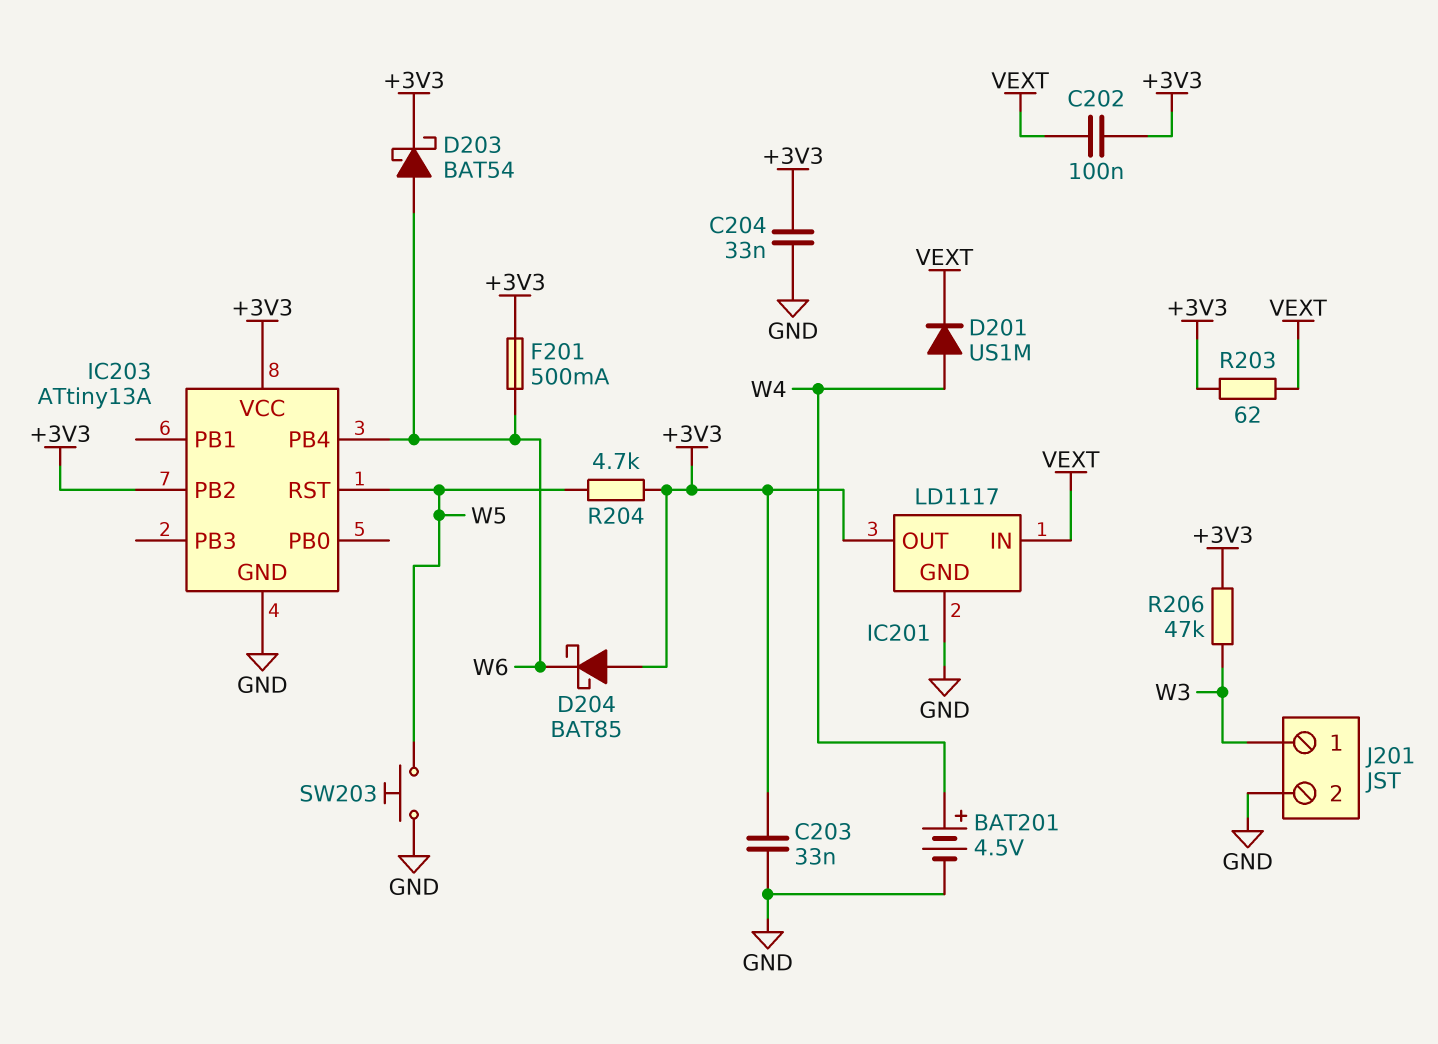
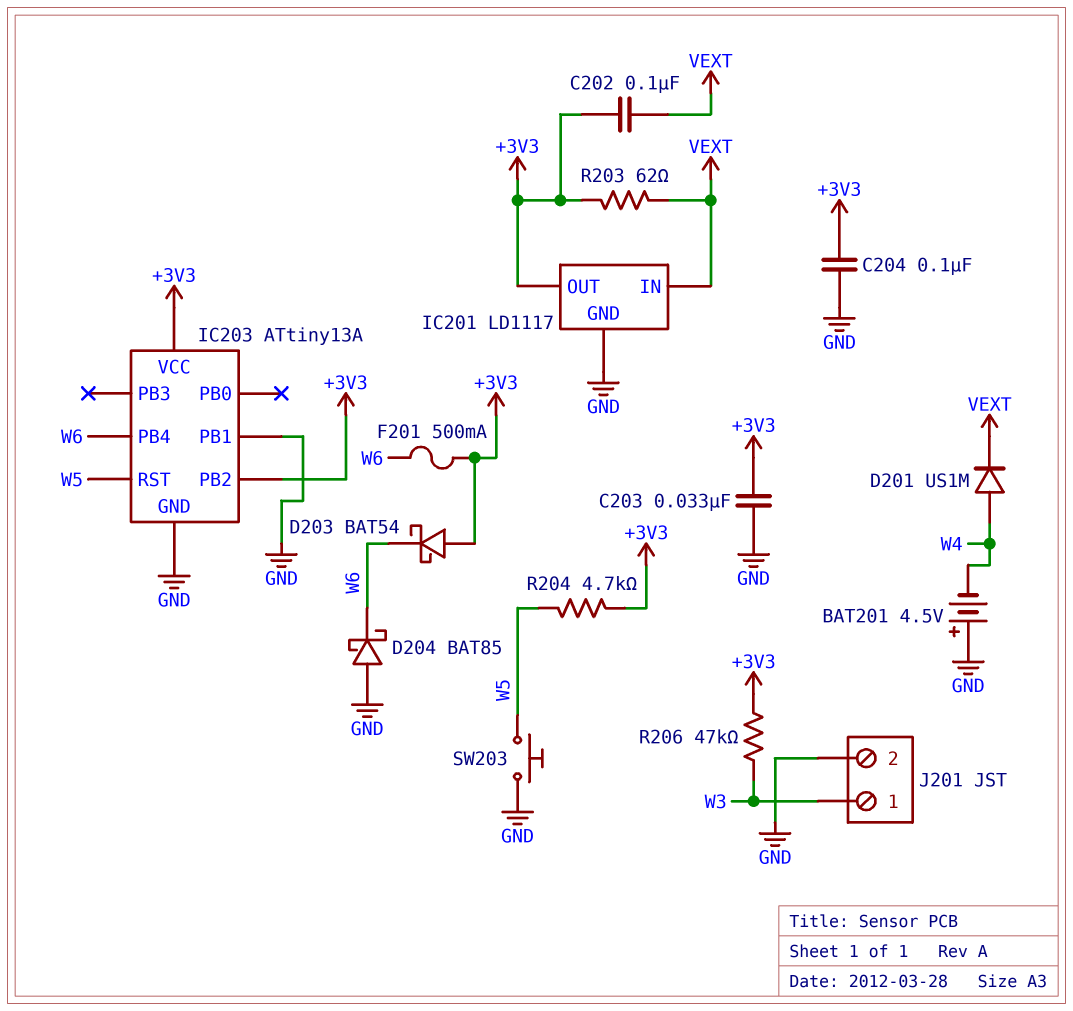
BAT201: 4.5V (plus W4, minus GND) -> 4.5V (plus GND, minus W4)
C204: 33nF (+3V3, GND) -> 100nF (+3V3, GND)
D203: schottky BAT54 (A W6, K +3V3) -> schottky BAT54 (A +3V3, K W6)
D204: schottky BAT85 (A +3V3, K W6) -> schottky BAT85 (A GND, K W6)
IC203 pin PB1: none -> GND

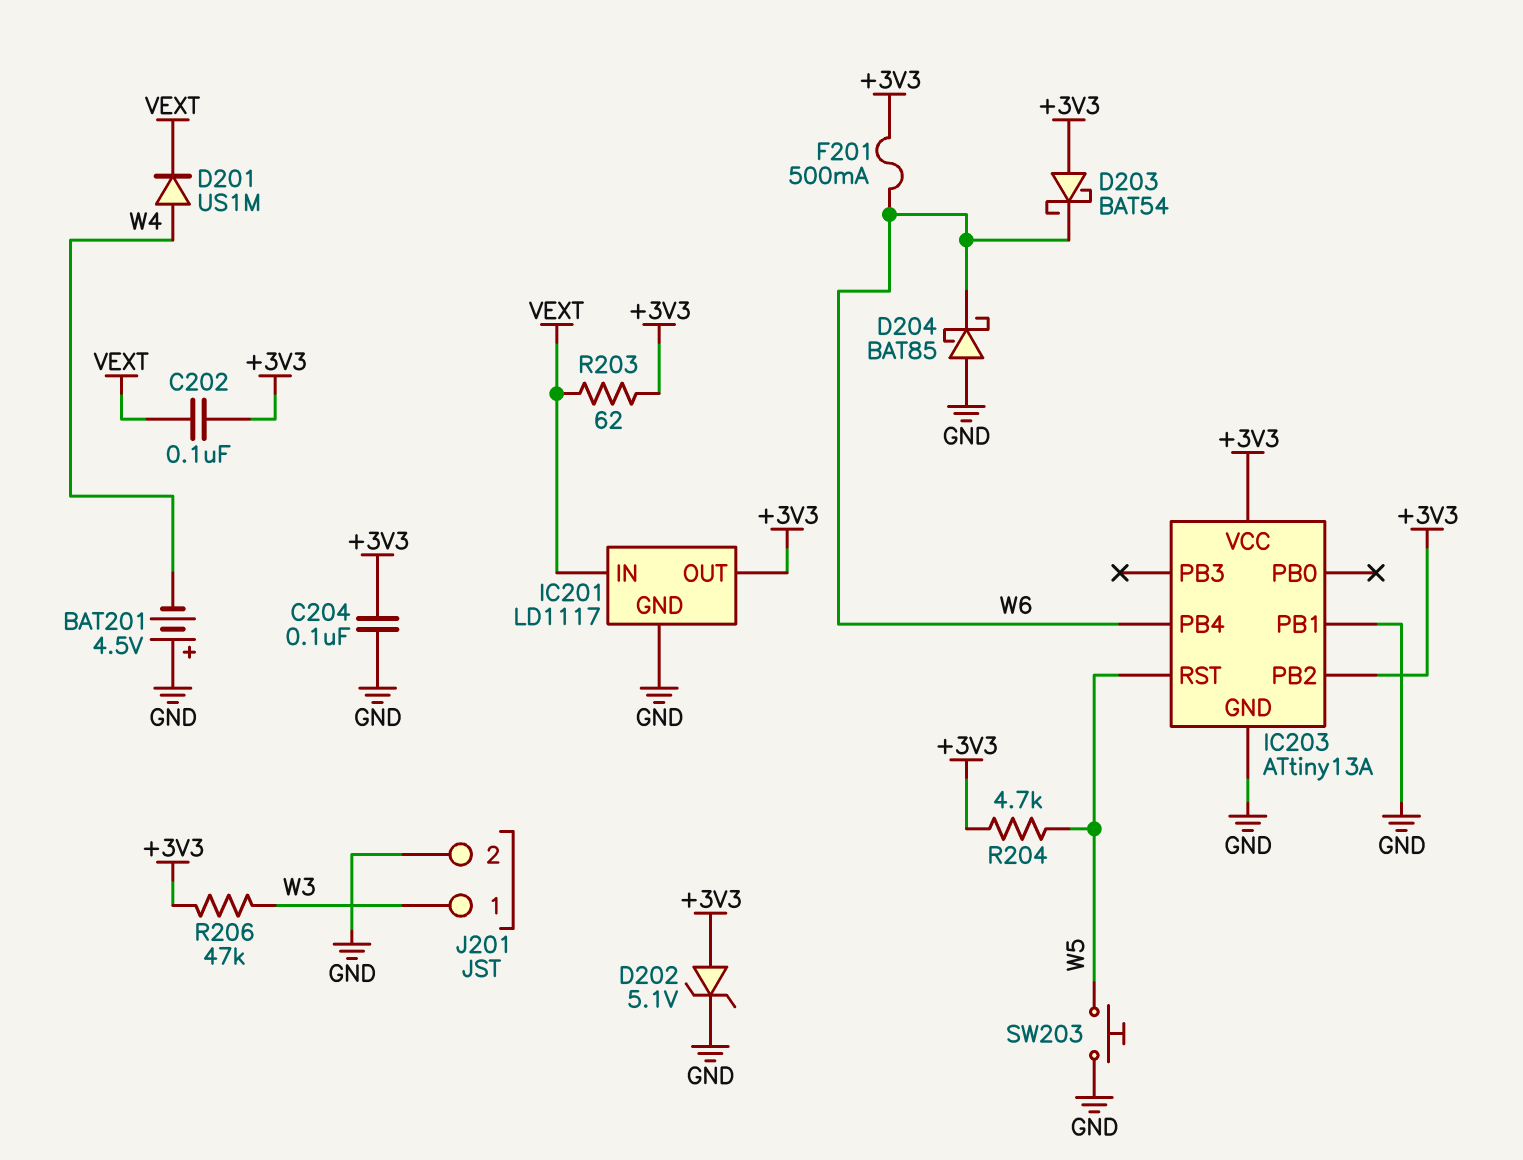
C203: 33nF (+3V3, GND) -> none
D202: none -> zener 5.1V (A +3V3, K GND)

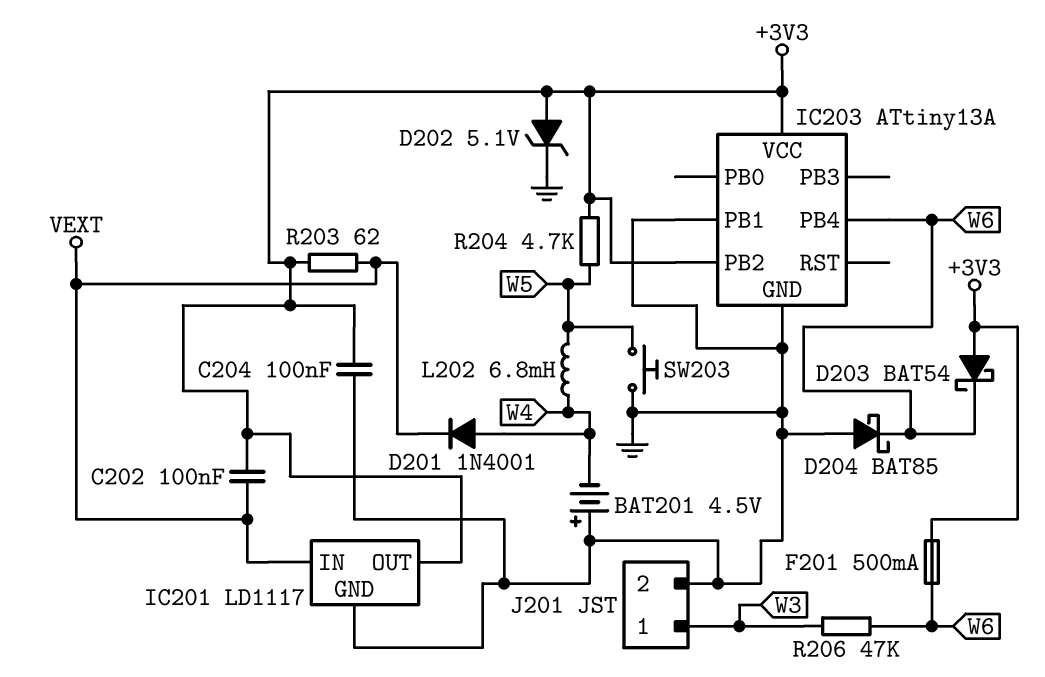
D201: diode US1M (A W4, K VEXT) -> diode 1N4001 (A W4, K VEXT)
IC203 pin RST: W5 -> none
L202: none -> 6.8mH (W4, W5)
R206: 47k (+3V3, W3) -> 47k (W3, W6)

